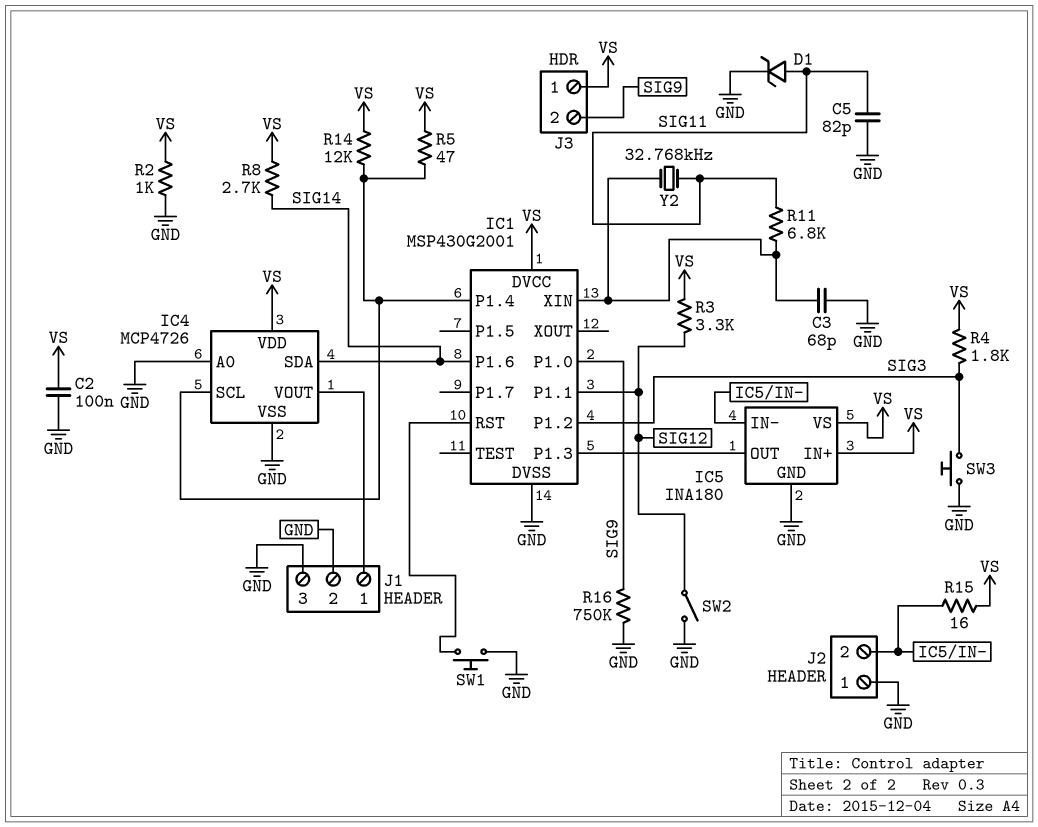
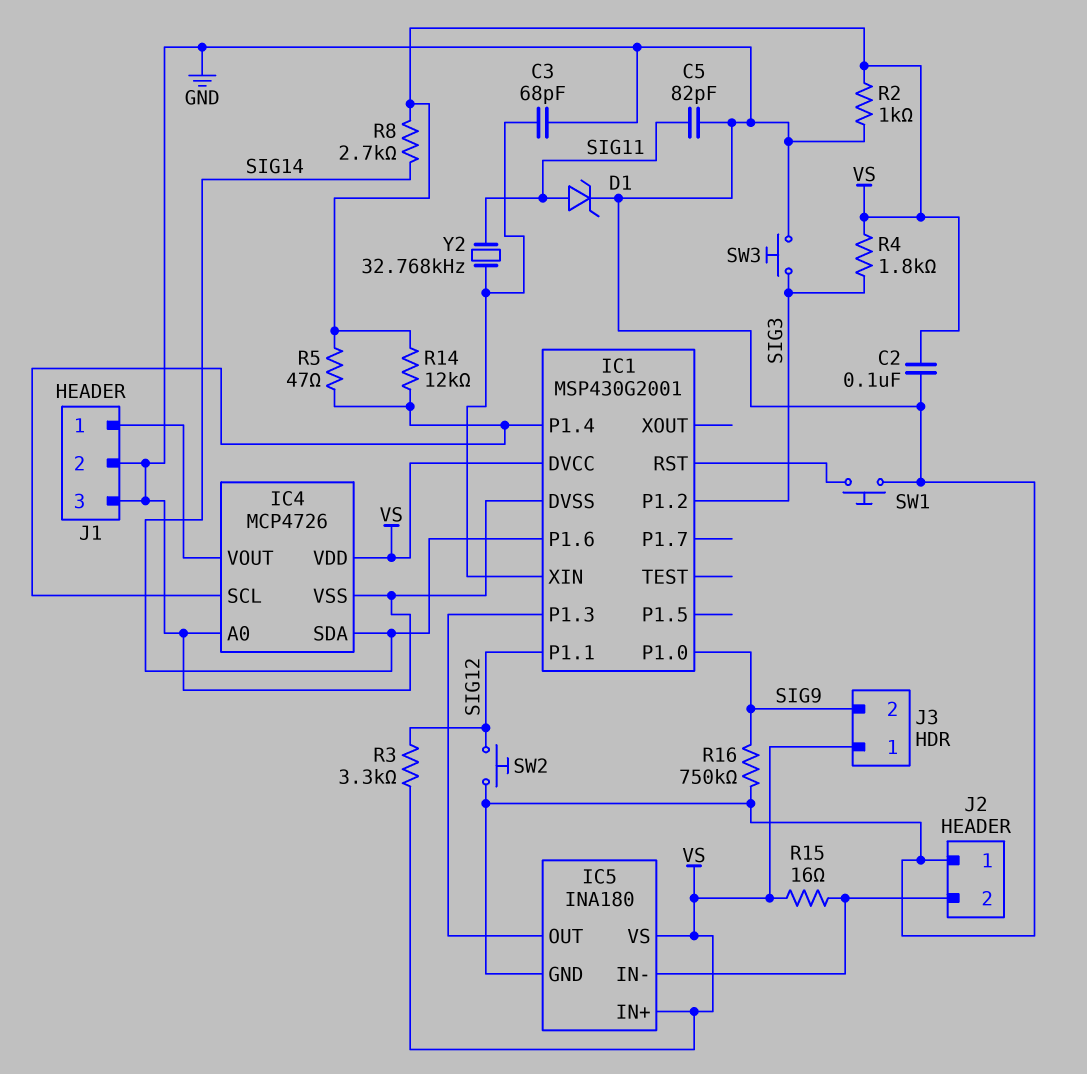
R11: 6.8k (IC1/XIN, SIG11) -> none
SW2: switch (GND, SIG12) -> button (GND, SIG12)

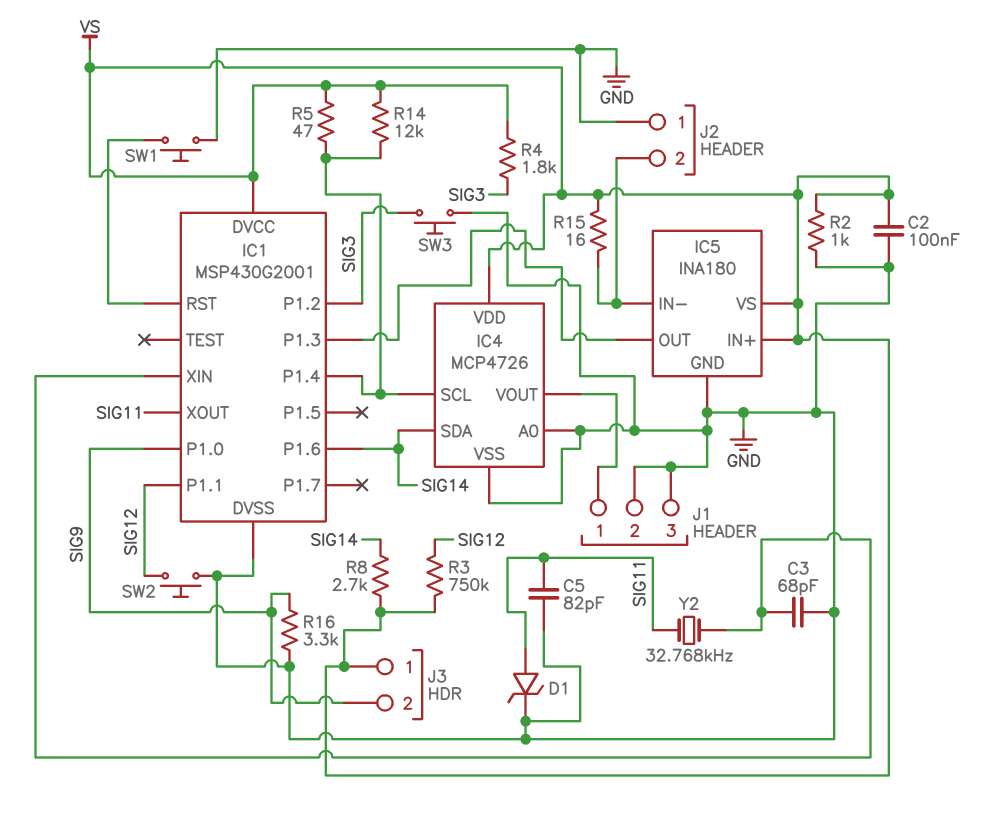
IC1 pin XOUT: none -> SIG11
R3: 3.3k (SIG12, VS) -> 750k (SIG12, VS)
R16: 750k (GND, SIG9) -> 3.3k (GND, SIG9)

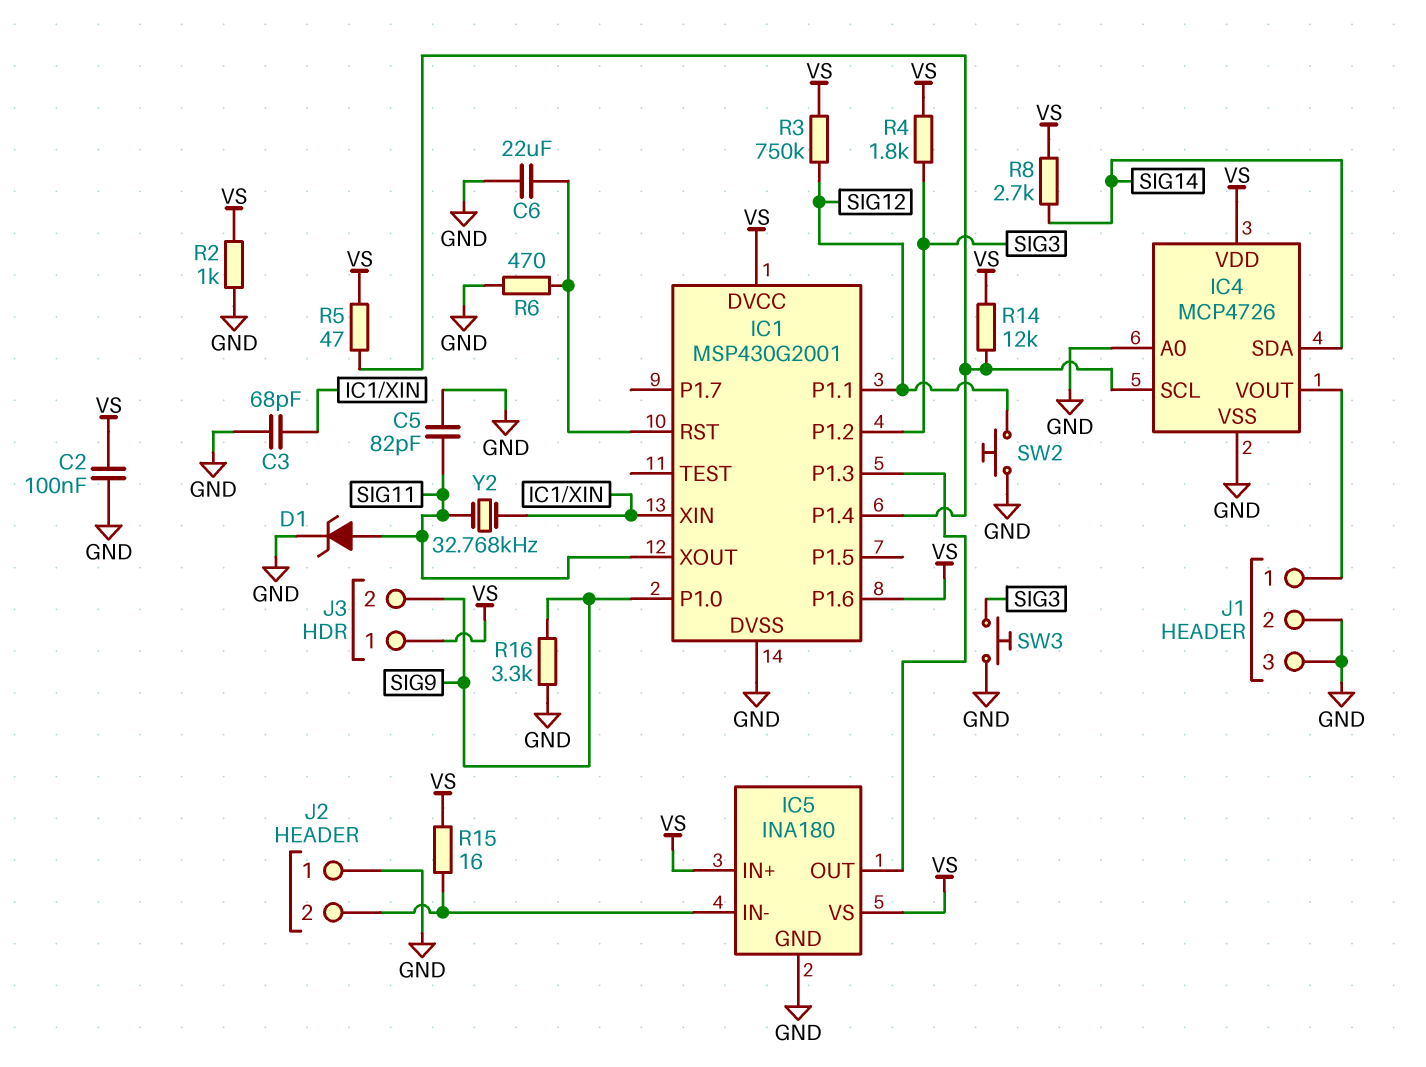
C6: none -> 22uF (GND, IC1/RST)
IC1 pin P1.6: SIG14 -> VS
R6: none -> 470 (GND, IC1/RST)
SW1: button (GND, IC1/RST) -> none

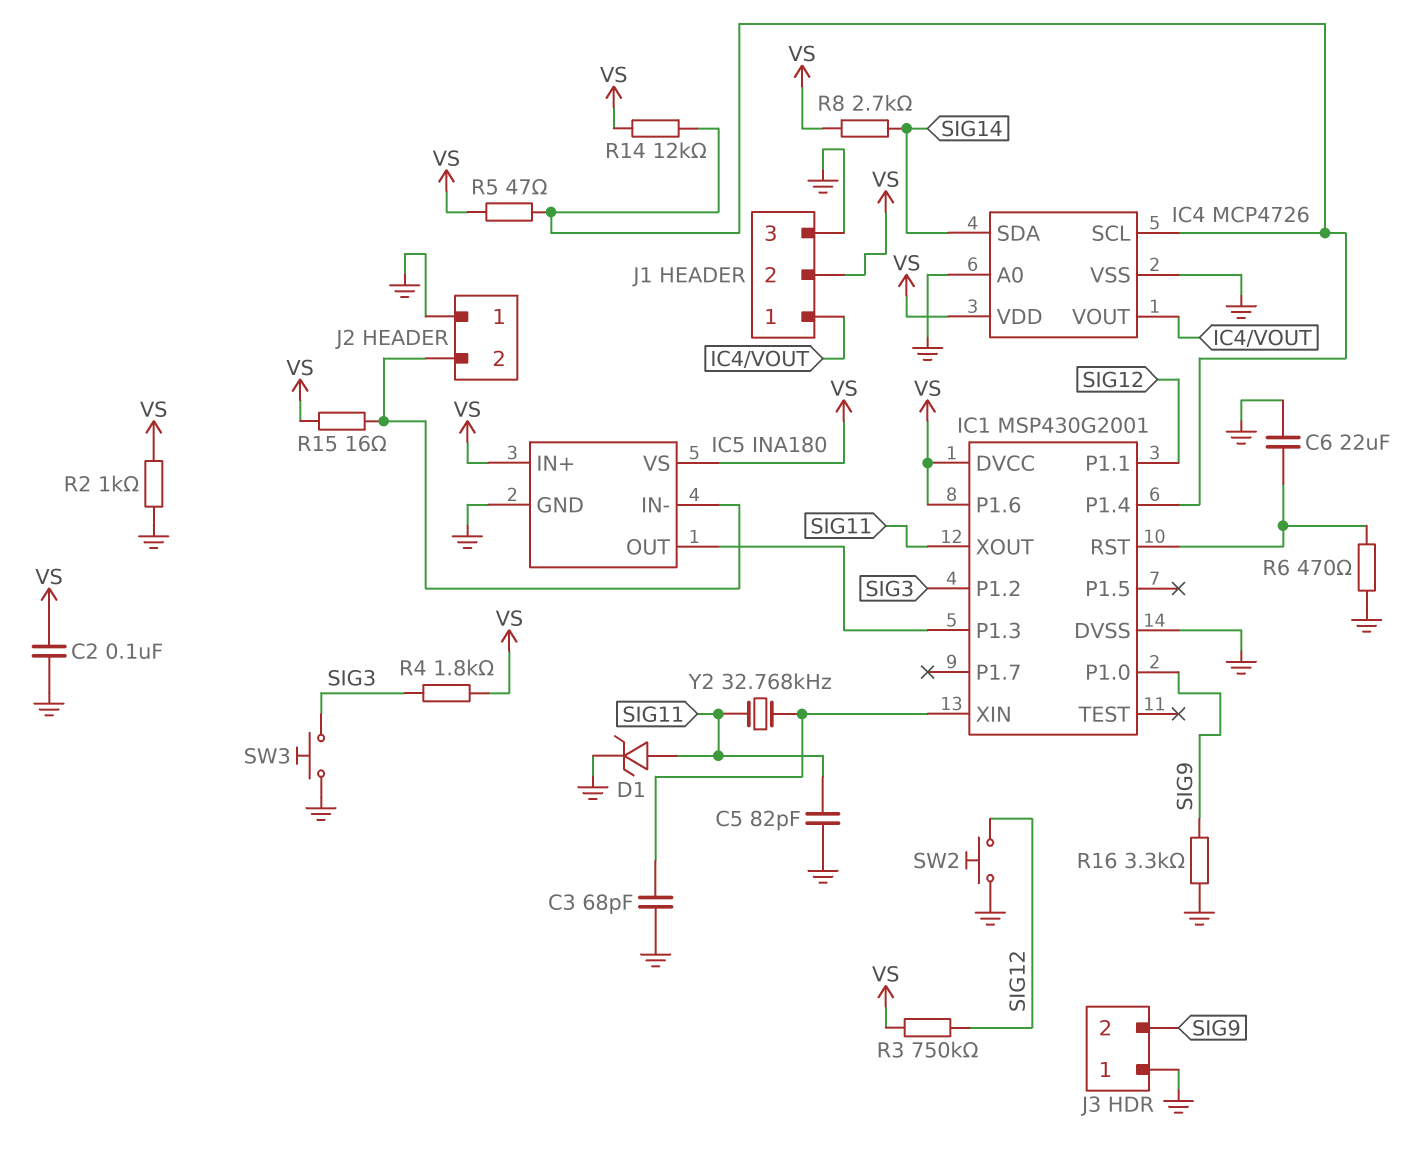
J1 pin 2: GND -> VS
J3 pin 1: VS -> GND

